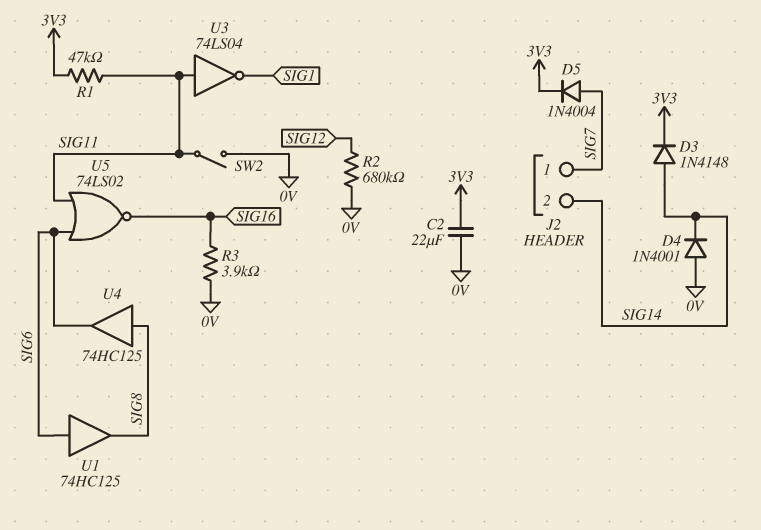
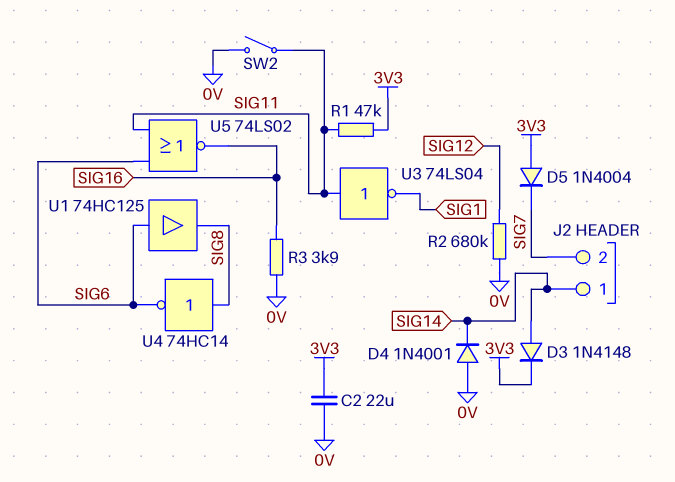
D5: diode 1N4004 (A SIG7, K 3V3) -> diode 1N4004 (A 3V3, K SIG7)
J2 pin 1: SIG7 -> SIG14
J2 pin 2: SIG14 -> SIG7
U4: buffer 74HC125 (in SIG8, out SIG6) -> NOT 74HC14 (in SIG8, out SIG6)

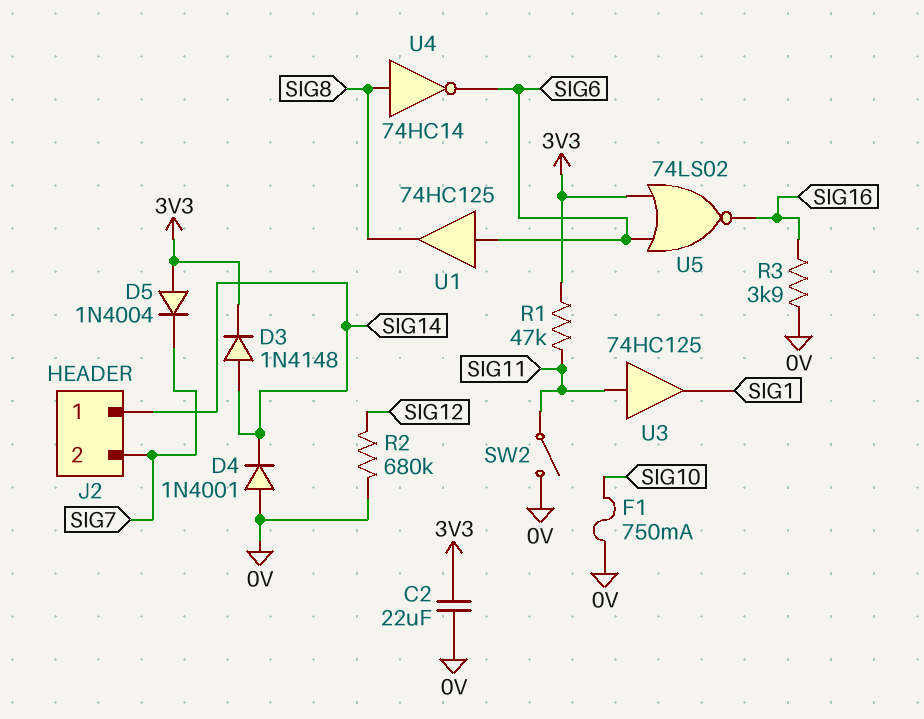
F1: none -> 750mA (0V, SIG10)
U3: NOT 74LS04 (in SIG11, out SIG1) -> buffer 74HC125 (in SIG11, out SIG1)
U5: NOR 74LS02 (in SIG6, in SIG11, out SIG16) -> NOR 74LS02 (in 3V3, in SIG6, out SIG16)

